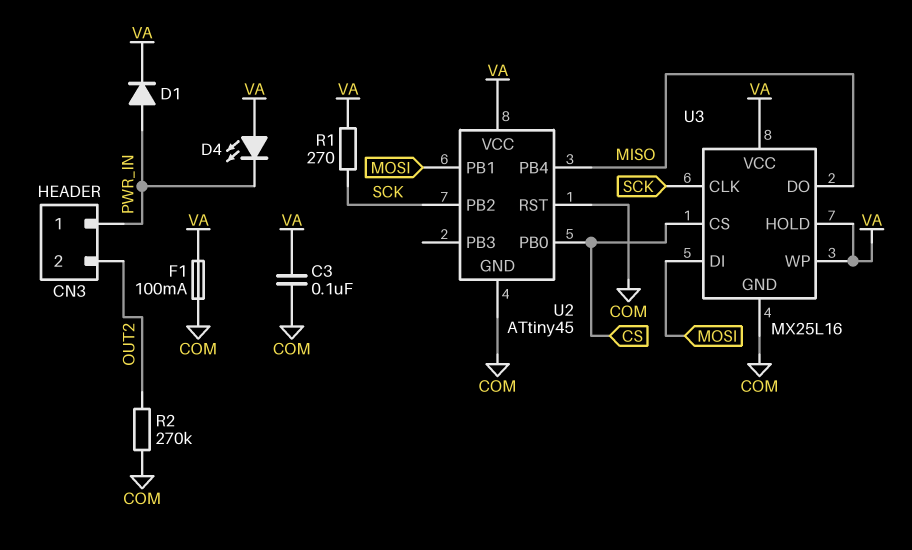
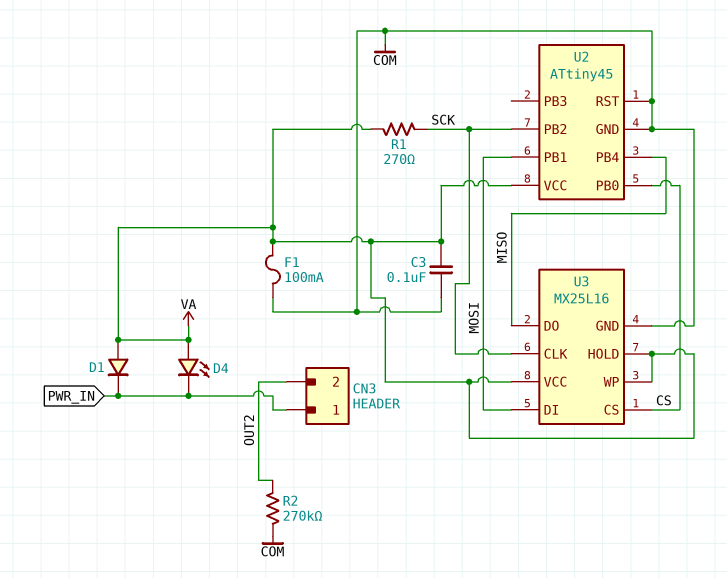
D1: diode (A PWR_IN, K VA) -> diode (A VA, K PWR_IN)

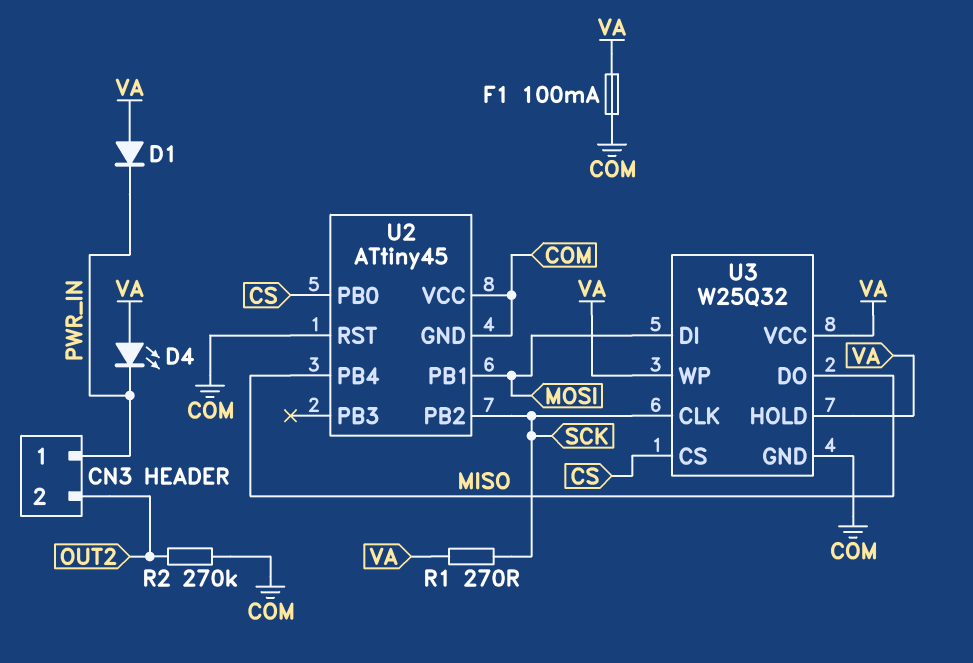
C3: 100nF (COM, VA) -> none
U2 pin VCC: VA -> COM
U3: MX25L16 -> W25Q32

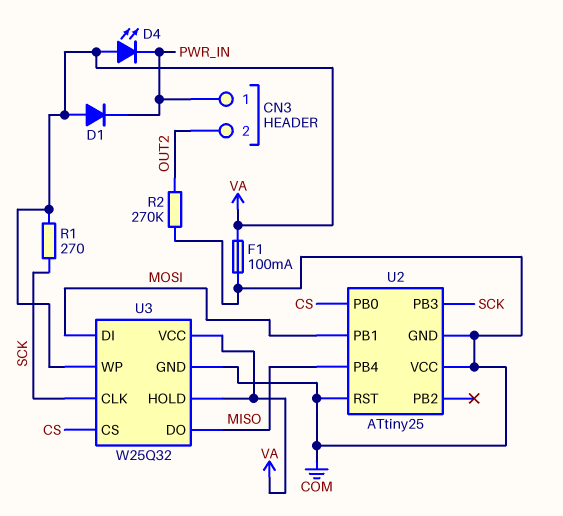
U2: ATtiny45 -> ATtiny25
U2 pin PB2: SCK -> none
U2 pin PB3: none -> SCK

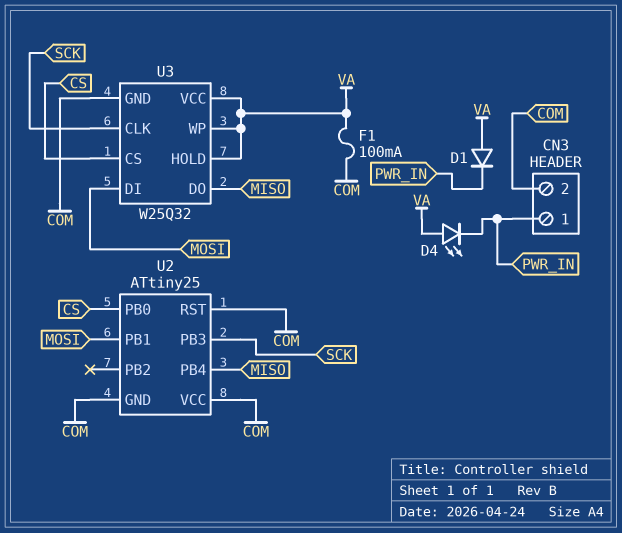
CN3 pin 2: OUT2 -> COM
R1: 270 (SCK, VA) -> none
R2: 270k (COM, OUT2) -> none

